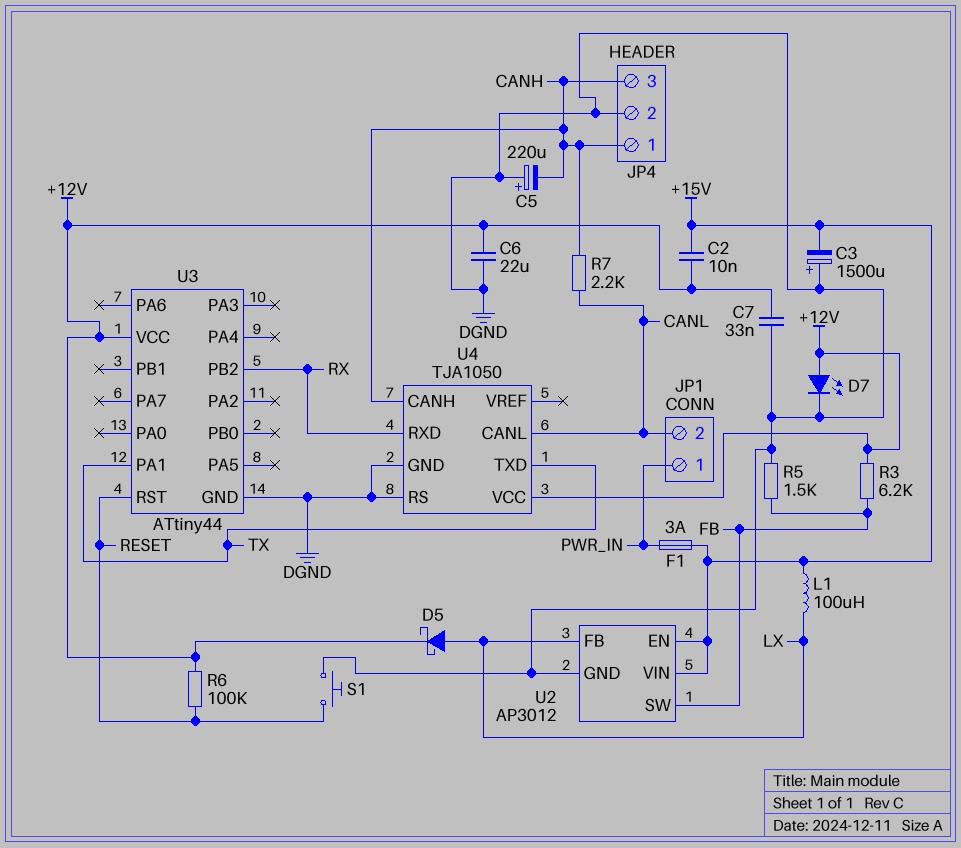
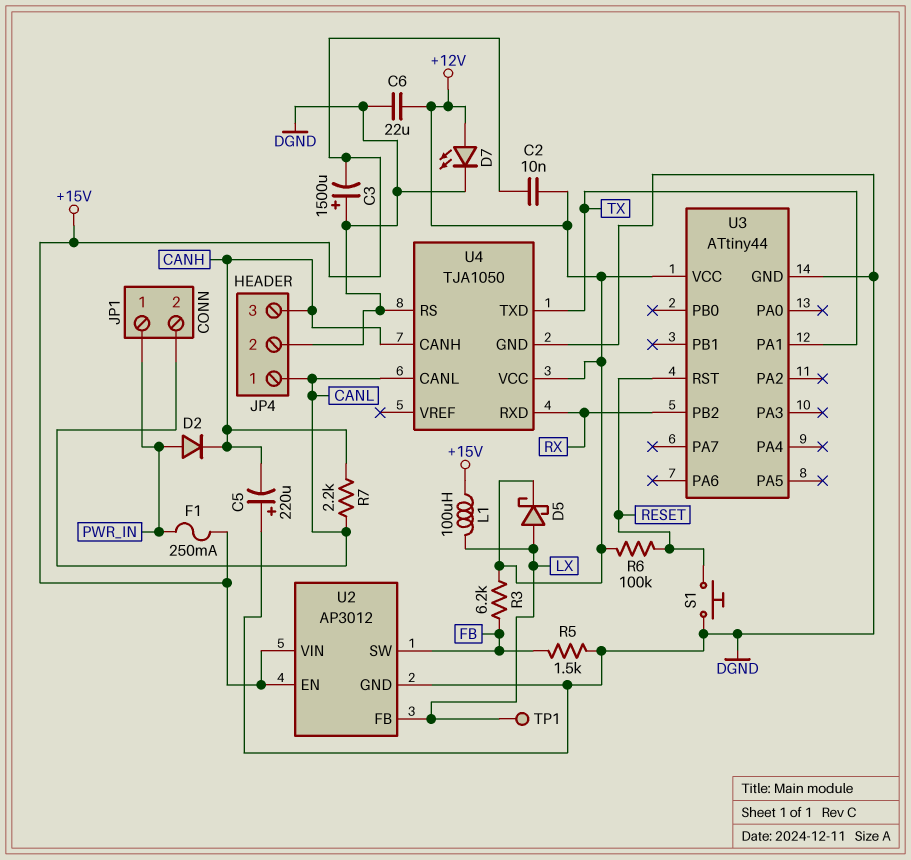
C7: 33nF (+12V, DGND) -> none
D2: none -> diode (A PWR_IN, K CANH)
F1: 3A (+15V, PWR_IN) -> 250mA (+15V, PWR_IN)
JP4 pin 1: CANH -> CANL
TP1: none -> test point (LX)

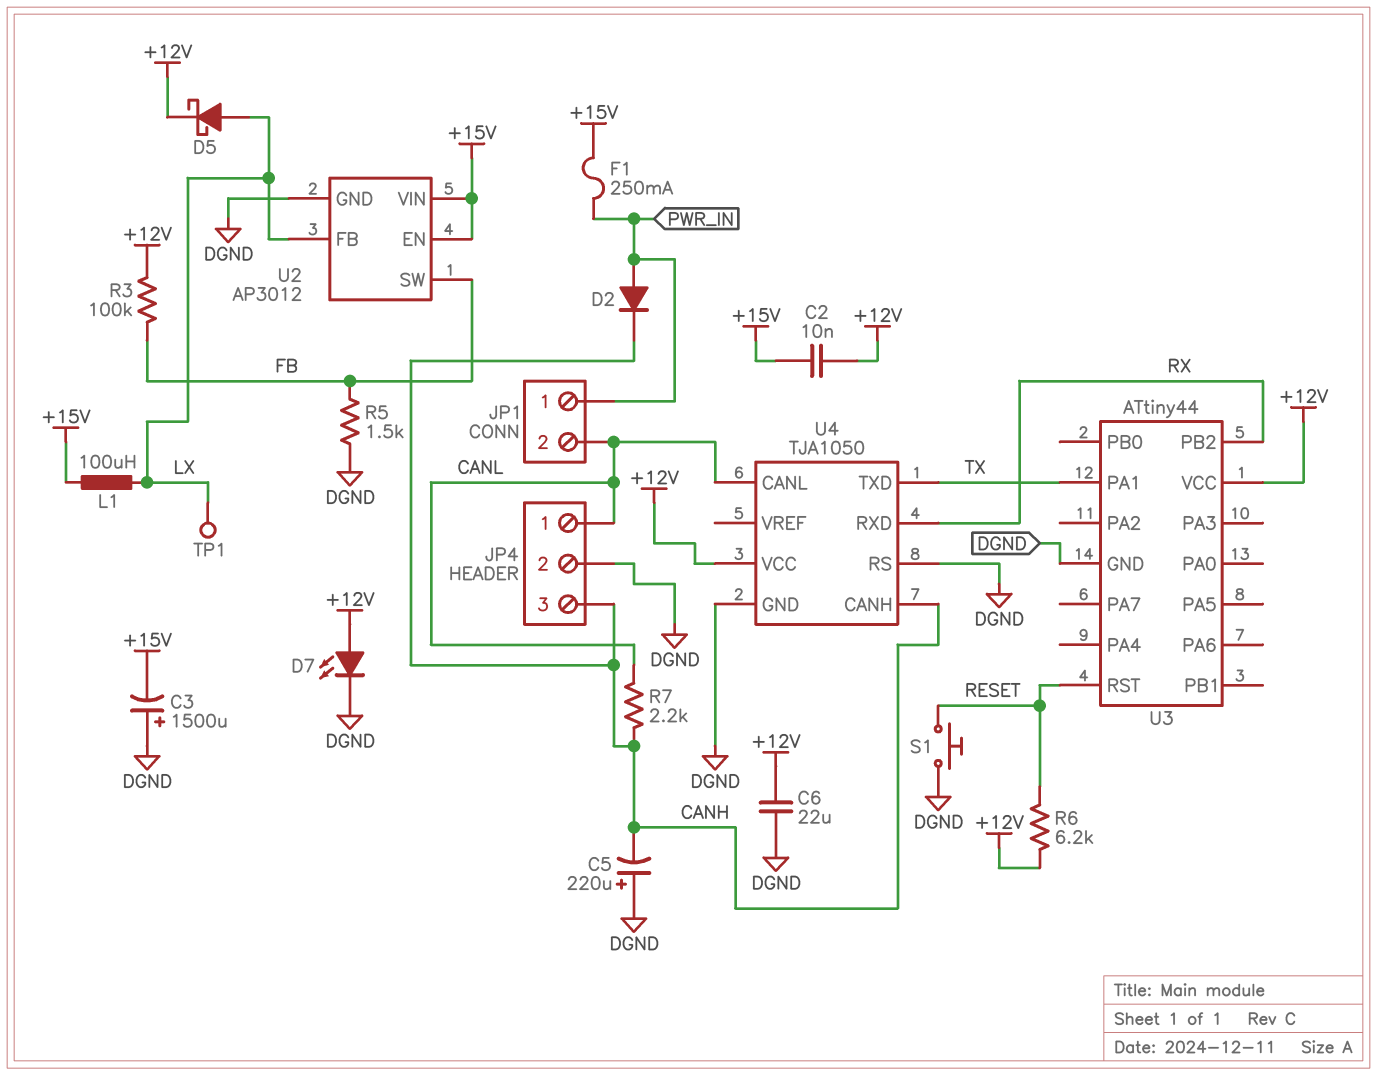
R3: 6.2k (+12V, FB) -> 100k (+12V, FB)
R6: 100k (+12V, RESET) -> 6.2k (+12V, RESET)

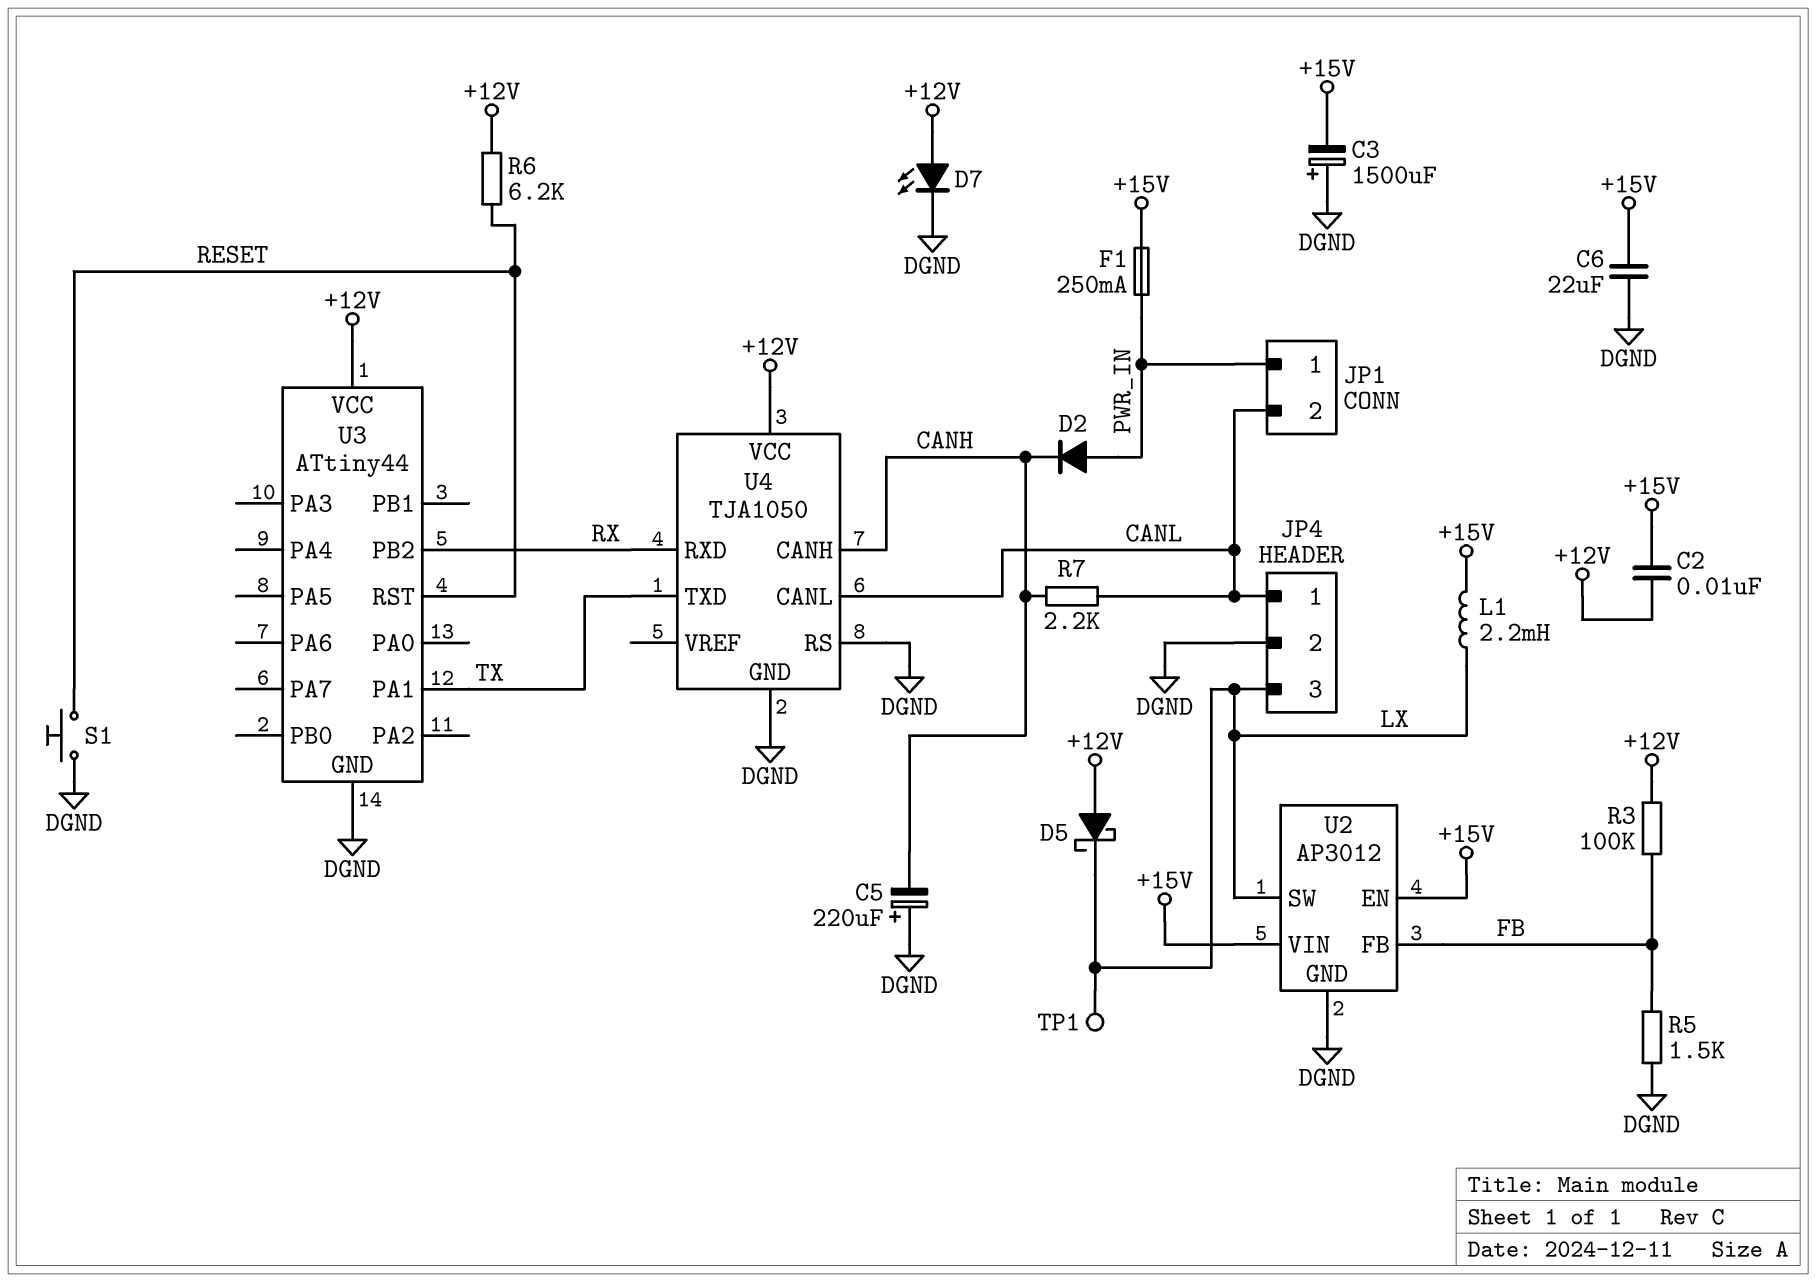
C6: 22uF (+12V, DGND) -> 22uF (+15V, DGND)
D5: schottky (A LX, K +12V) -> schottky (A +12V, K LX)
JP4 pin 3: CANH -> LX
L1: 100uH (+15V, LX) -> 2.2mH (+15V, LX)
U2 pin FB: LX -> FB
U2 pin SW: FB -> LX

